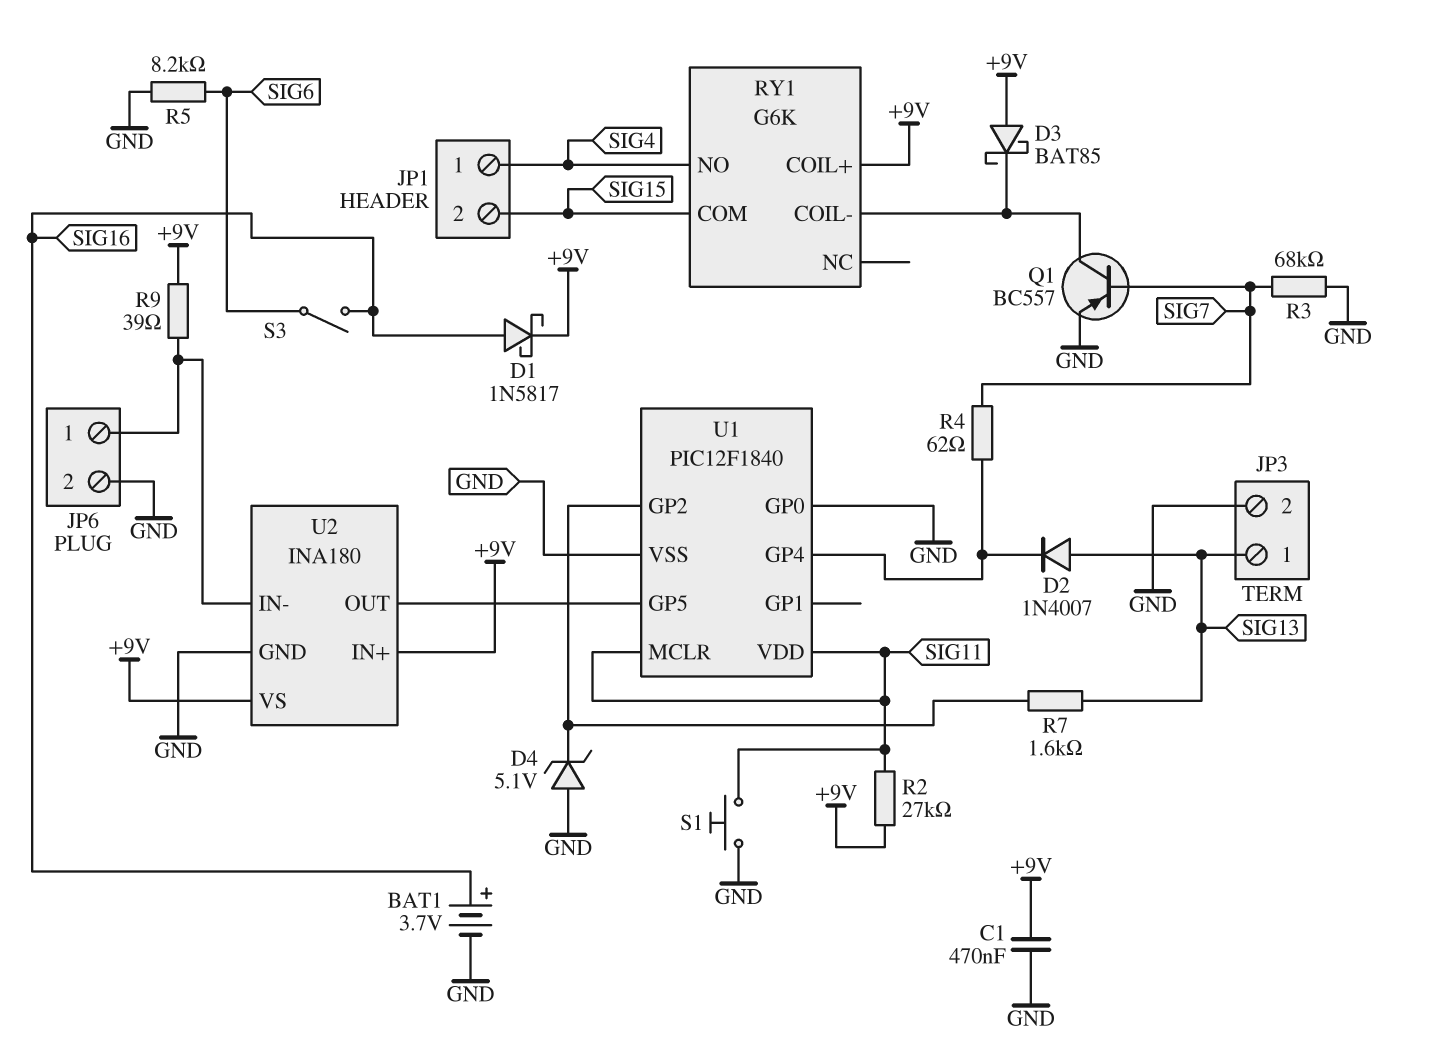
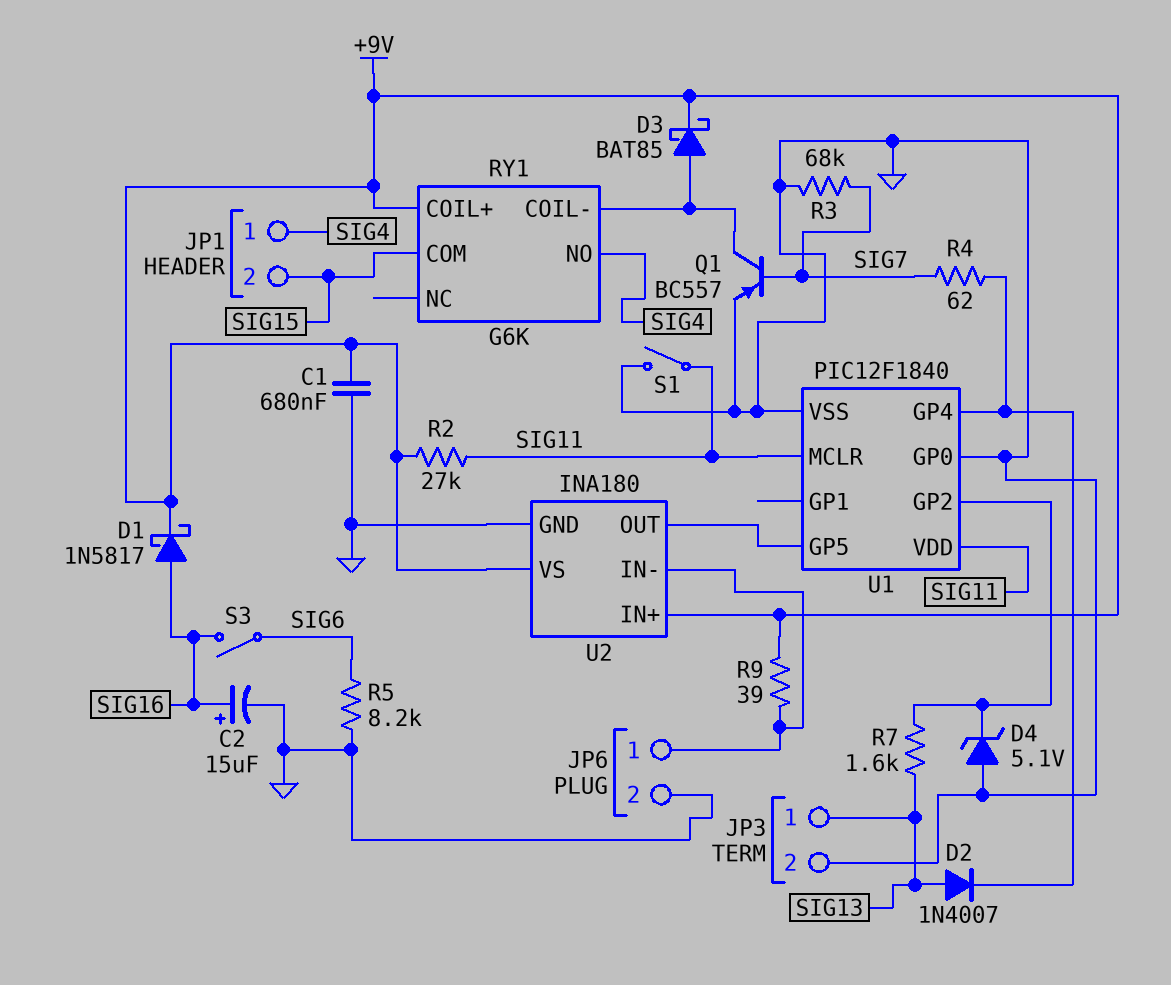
BAT1: 3.7V (plus SIG16, minus GND) -> none
C1: 470nF (+9V, GND) -> 680nF (+9V, GND)
C2: none -> 15uF (plus SIG16, minus GND)
D3: schottky BAT85 (A +9V, K RY1/COIL-) -> schottky BAT85 (A RY1/COIL-, K +9V)
S1: button (GND, SIG11) -> switch (GND, SIG11)

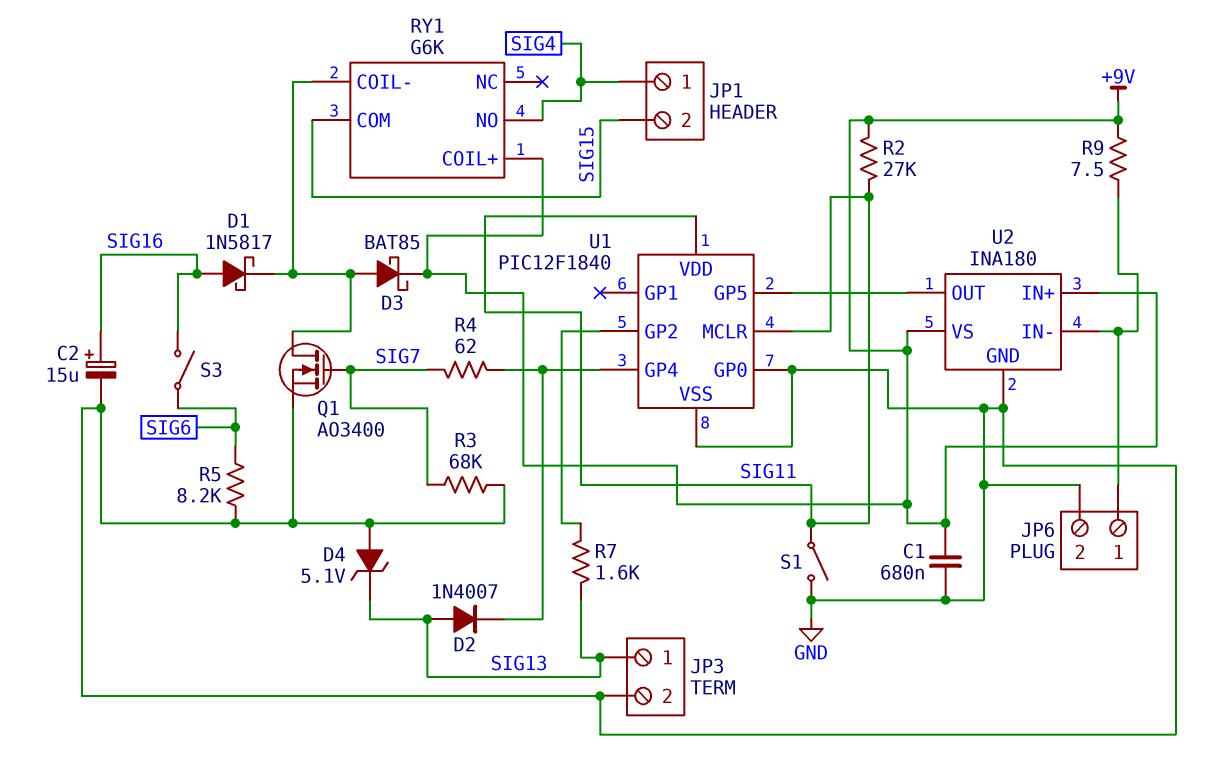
D1: schottky 1N5817 (A SIG16, K +9V) -> schottky 1N5817 (A SIG16, K RY1/COIL-)
D4: zener 5.1V (A GND, K U1/GP2) -> zener 5.1V (A GND, K SIG13)
Q1: PNP BC557 (B SIG7, C RY1/COIL-, E GND) -> NMOS AO3400 (G SIG7, D RY1/COIL-, S GND)
R9: 39 (+9V, JP6/1) -> 7.5 (+9V, JP6/1)

